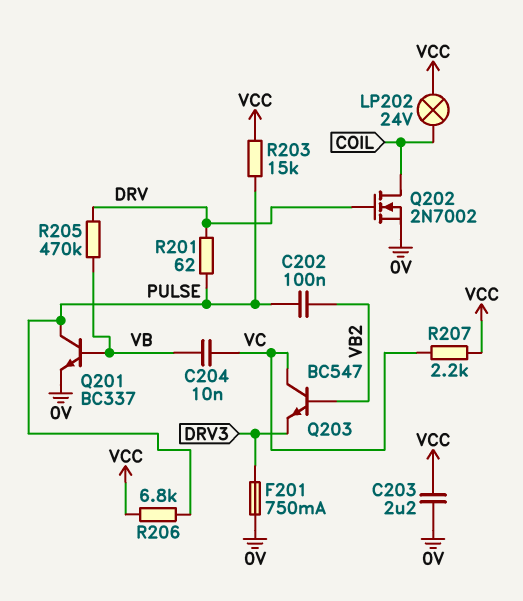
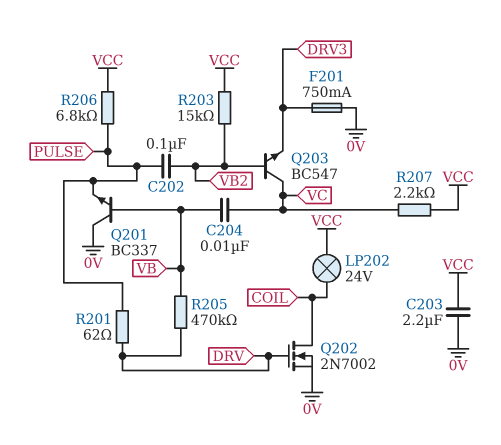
Q201: NPN BC337 (B VB, C PULSE, E 0V) -> NPN BC337 (B VB, C 0V, E PULSE)
R203: 15k (PULSE, VCC) -> 15k (VB2, VCC)

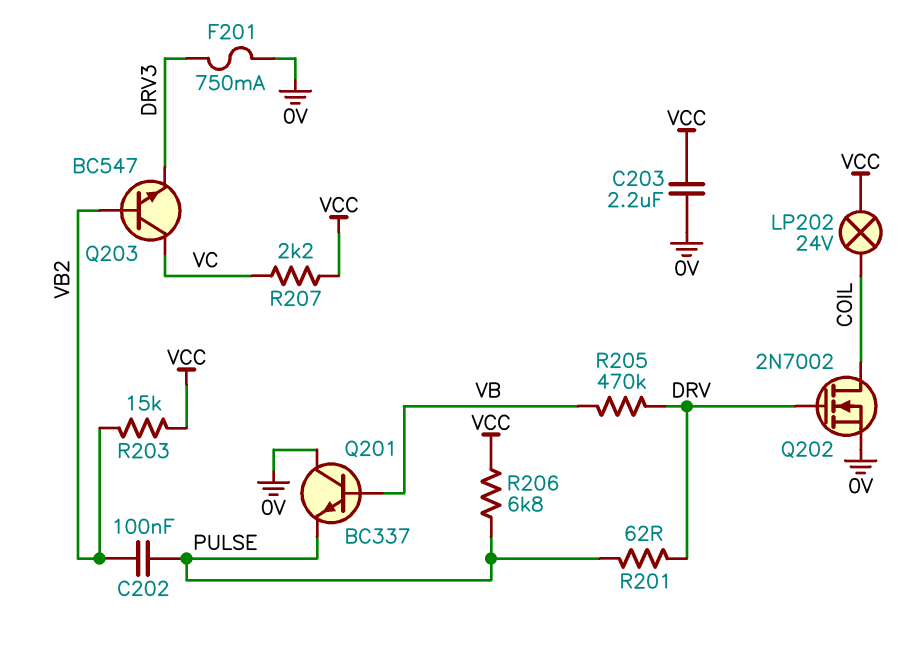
C204: 10nF (VB, VC) -> none

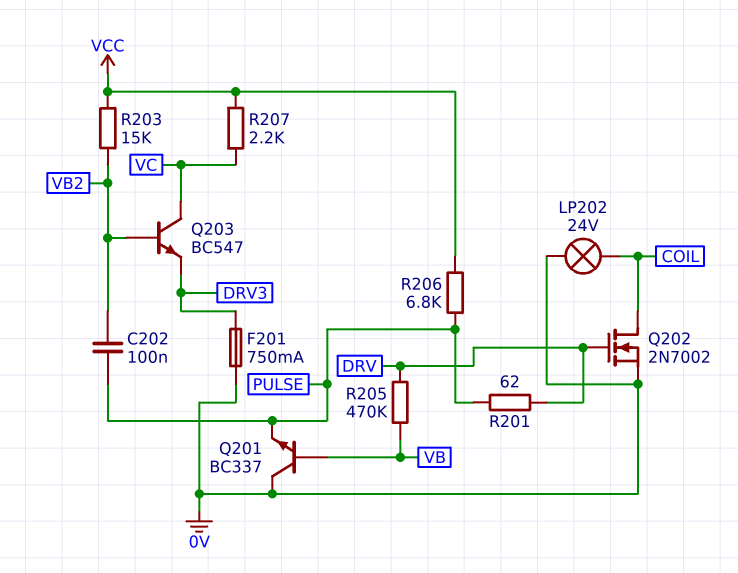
C203: 2.2uF (0V, VCC) -> none
LP202: lamp 24V (COIL, VCC) -> lamp 24V (0V, COIL)

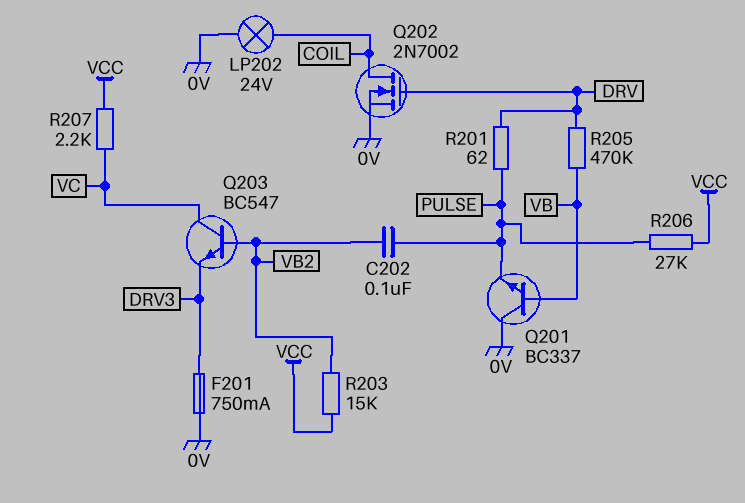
R206: 6.8k (PULSE, VCC) -> 27k (PULSE, VCC)

